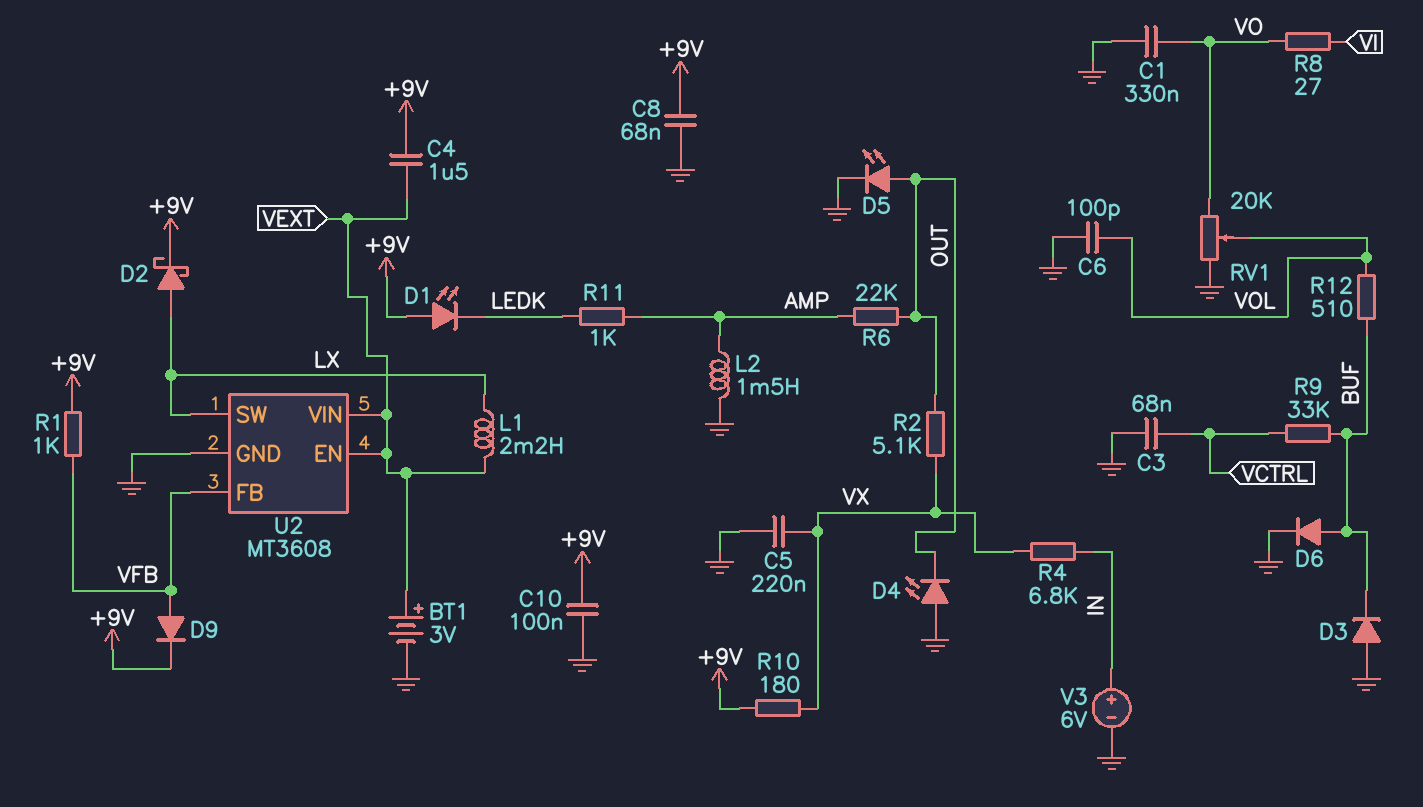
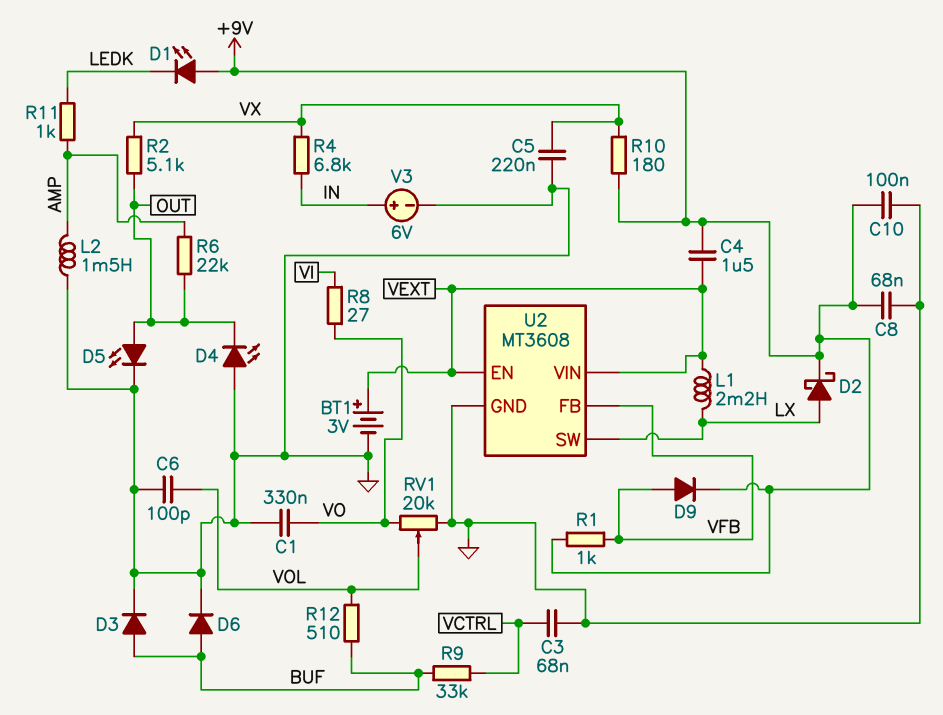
D3: diode (A GND, K BUF) -> diode (A BUF, K GND)

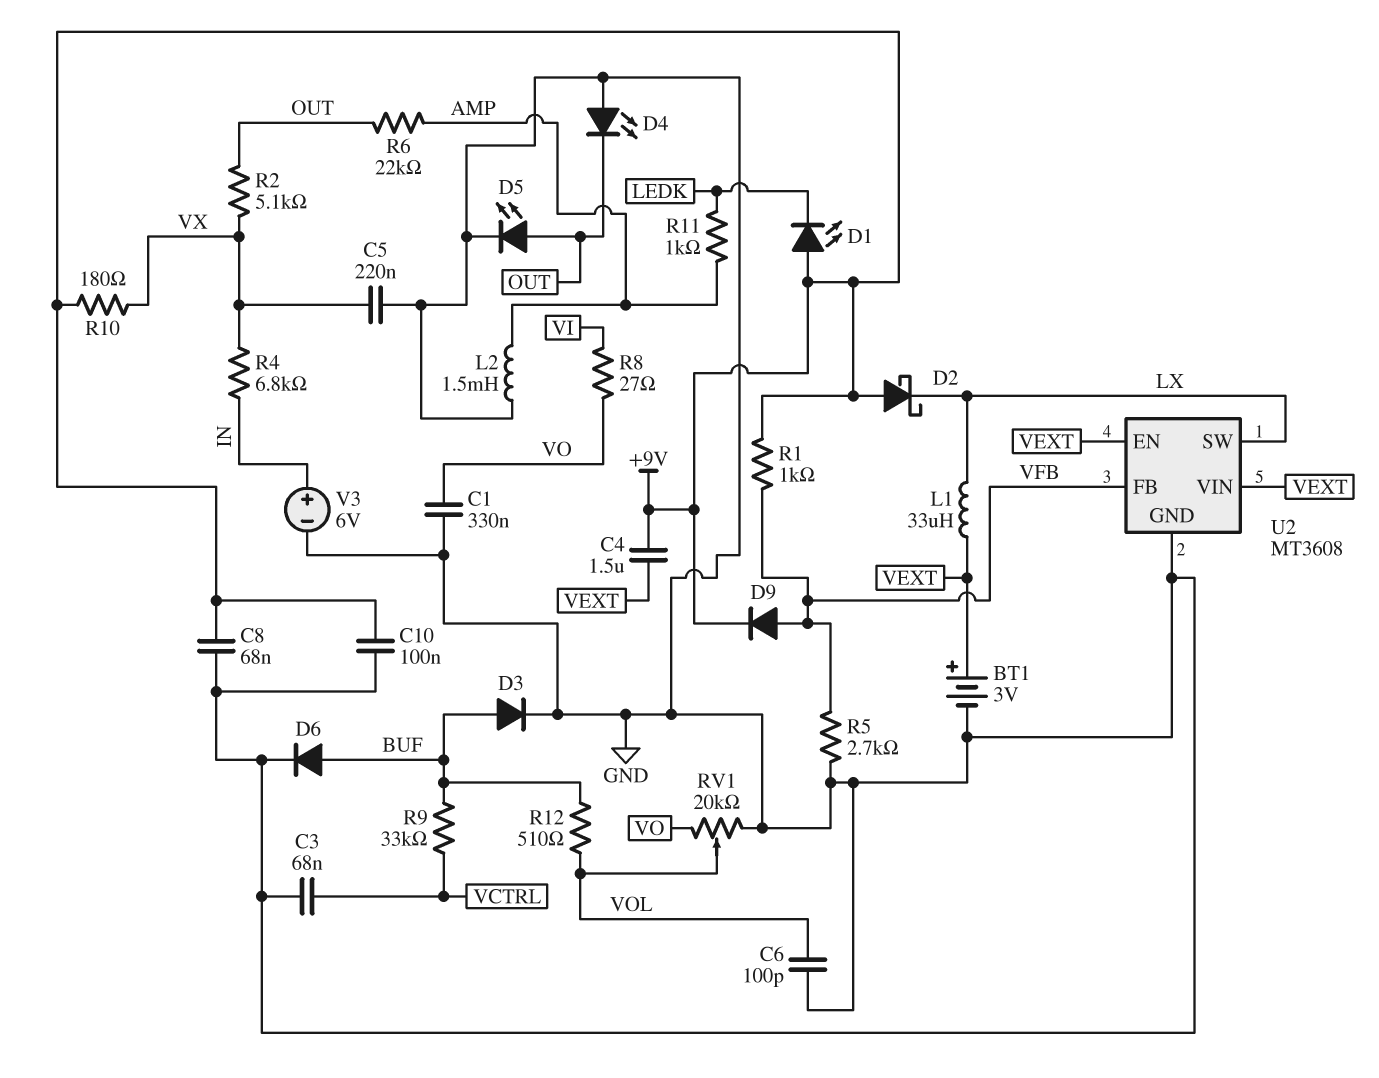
D2: schottky (A LX, K +9V) -> schottky (A +9V, K LX)
L1: 2.2mH (LX, VEXT) -> 33uH (LX, VEXT)
R5: none -> 2.7k (GND, VFB)

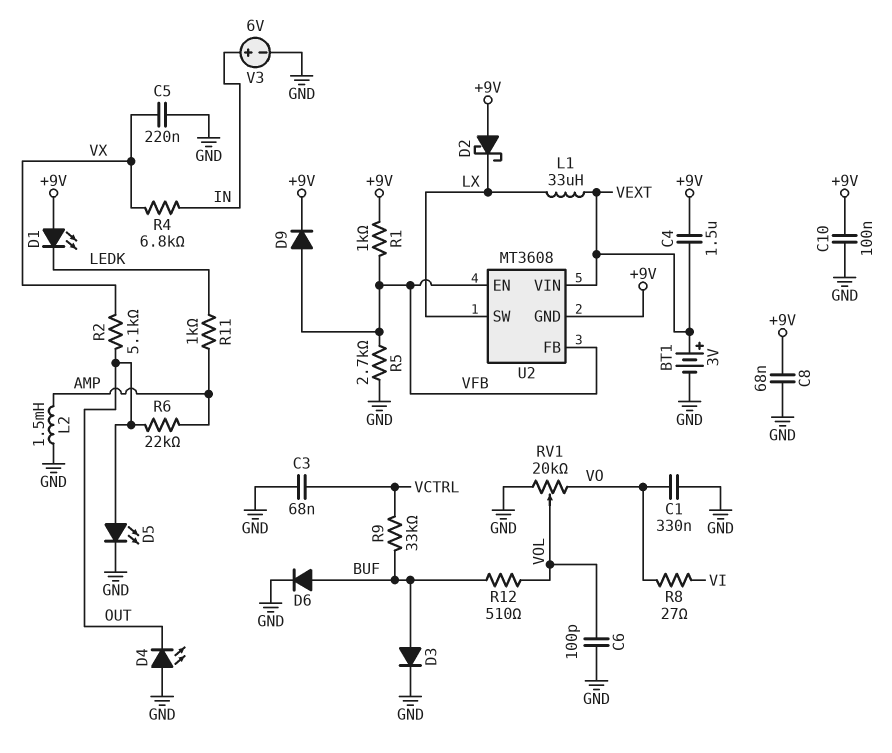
R10: 180 (+9V, VX) -> none
U2 pin EN: VEXT -> VFB
U2 pin GND: GND -> +9V

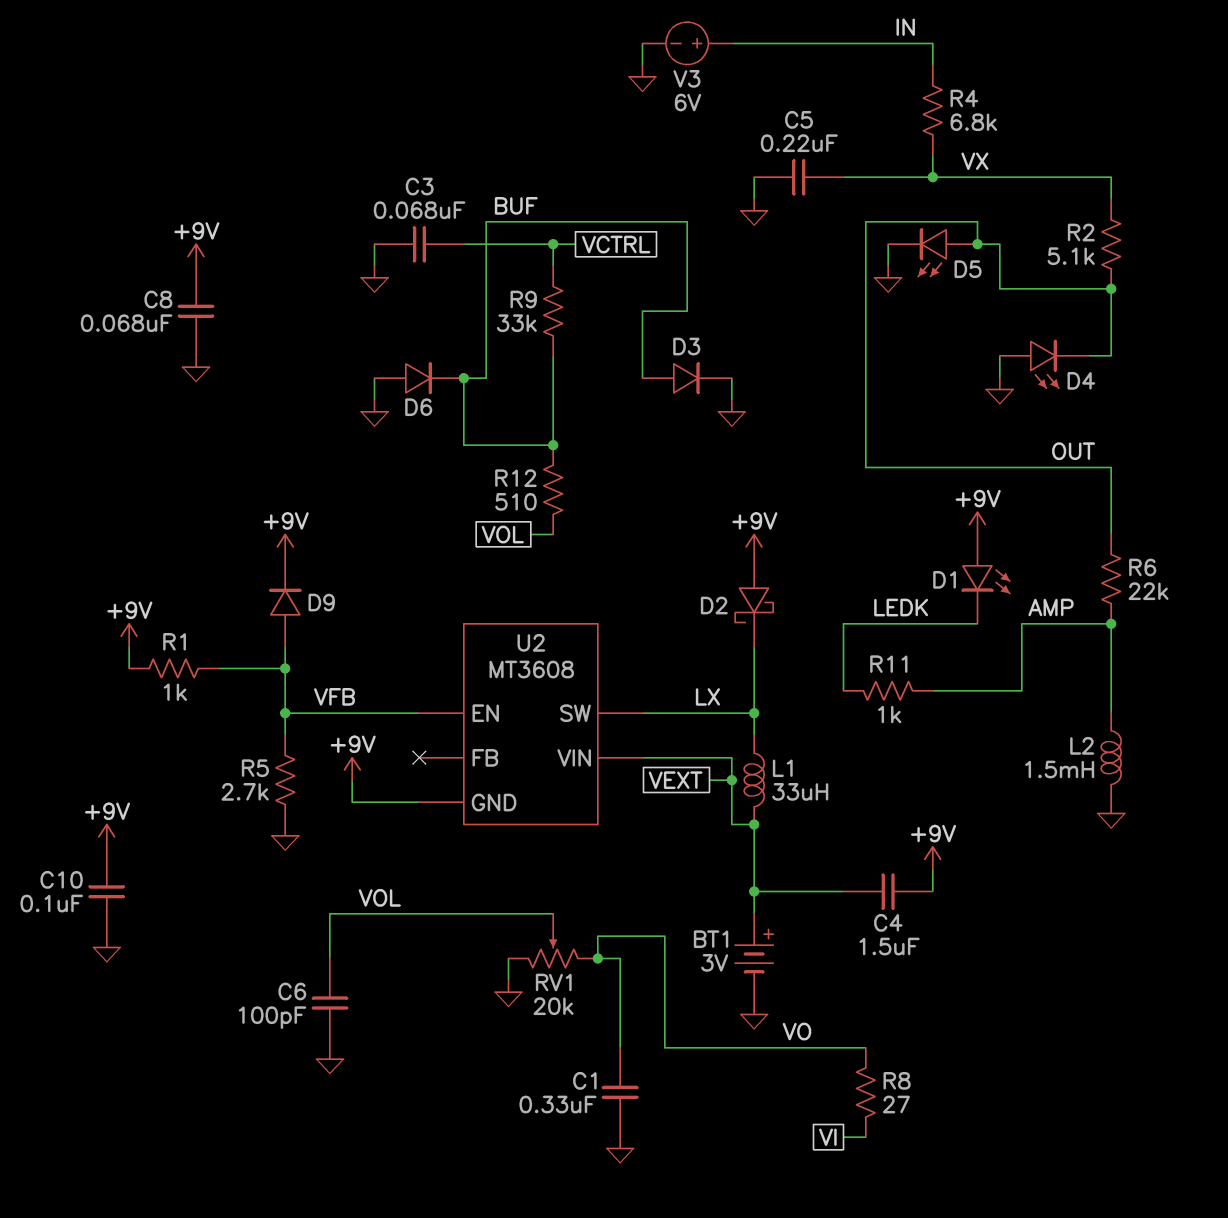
D6: diode (A BUF, K GND) -> diode (A GND, K BUF)
U2 pin FB: VFB -> none

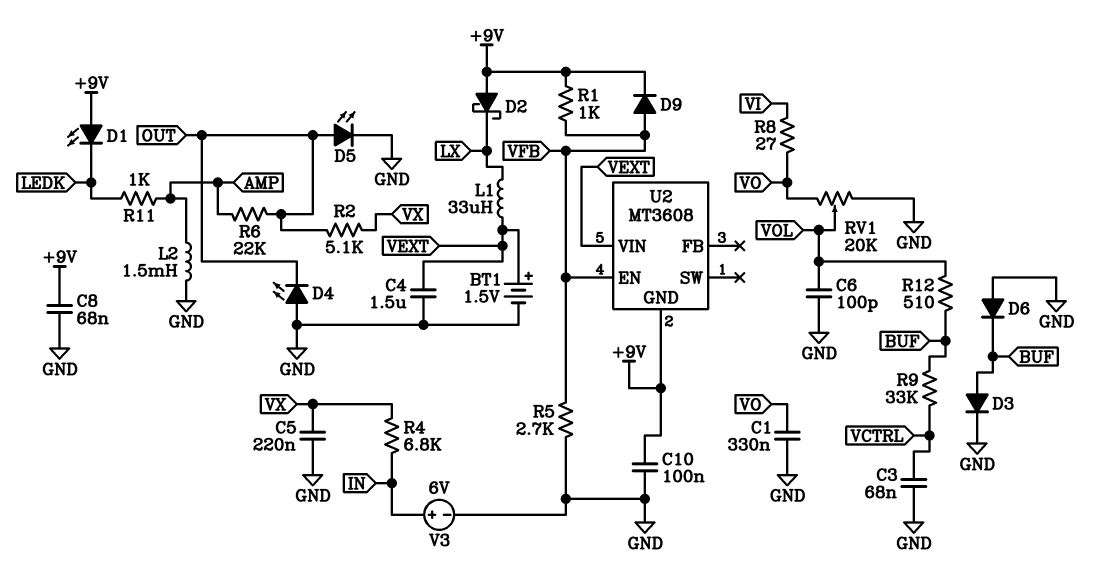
BT1: 3V (plus VEXT, minus GND) -> 1.5V (plus VEXT, minus GND)
C4: 1.5uF (+9V, VEXT) -> 1.5uF (GND, VEXT)
U2 pin SW: LX -> none

